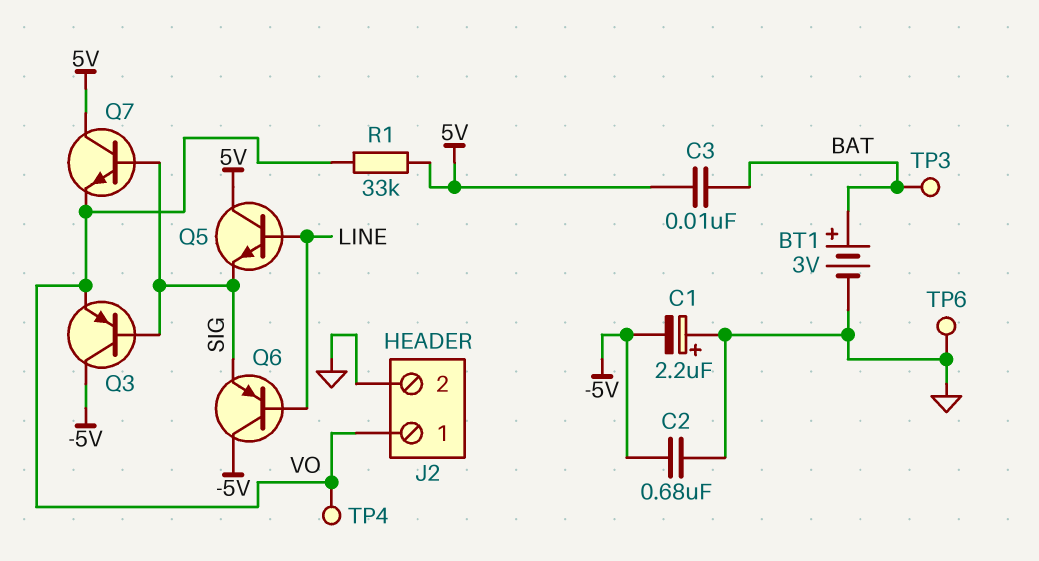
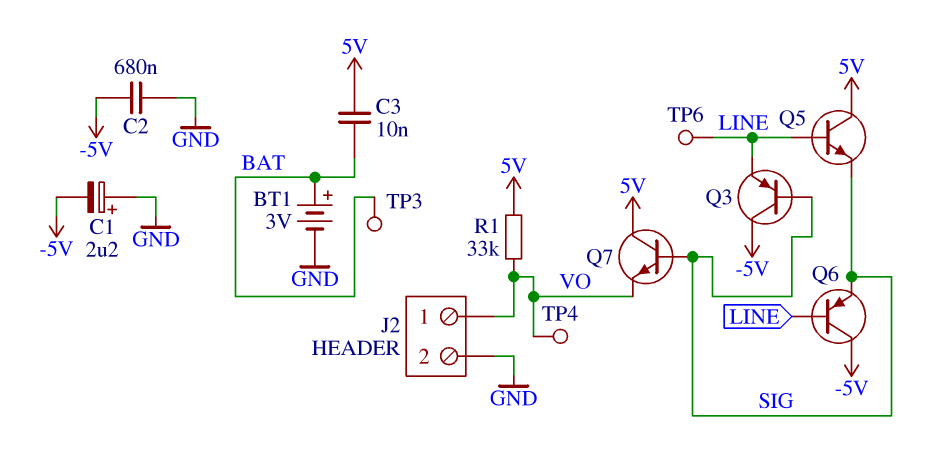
Q3: PNP (B SIG, C -5V, E VO) -> PNP (B SIG, C -5V, E LINE)
TP6: test point (GND) -> test point (LINE)

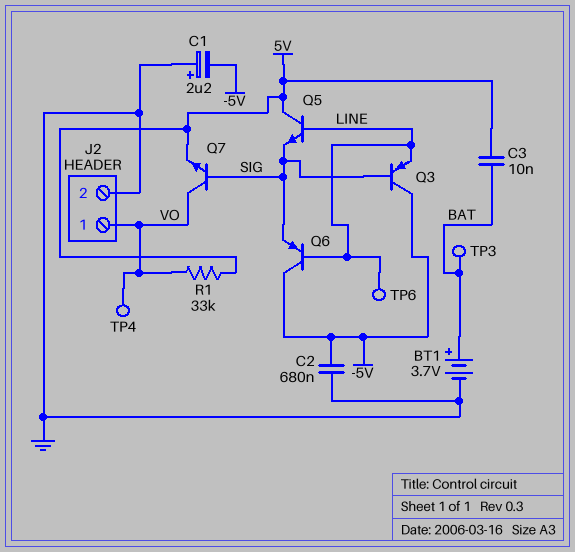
BT1: 3V (plus BAT, minus GND) -> 3.7V (plus BAT, minus GND)
Q7: NPN (B SIG, C 5V, E VO) -> NPN (B SIG, C VO, E 5V)

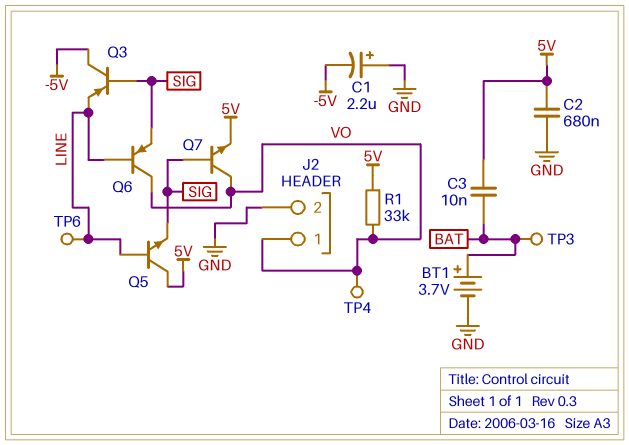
C2: 680nF (-5V, GND) -> 680nF (5V, GND)
Q6: PNP (B LINE, C -5V, E SIG) -> PNP (B LINE, C VO, E SIG)

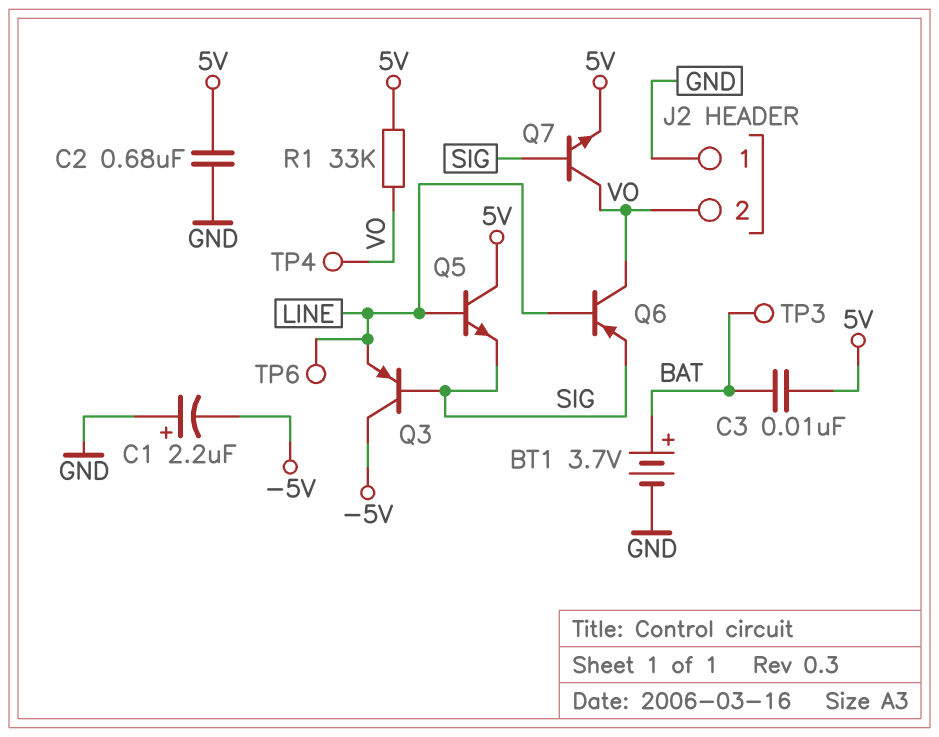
J2 pin 1: VO -> GND
J2 pin 2: GND -> VO

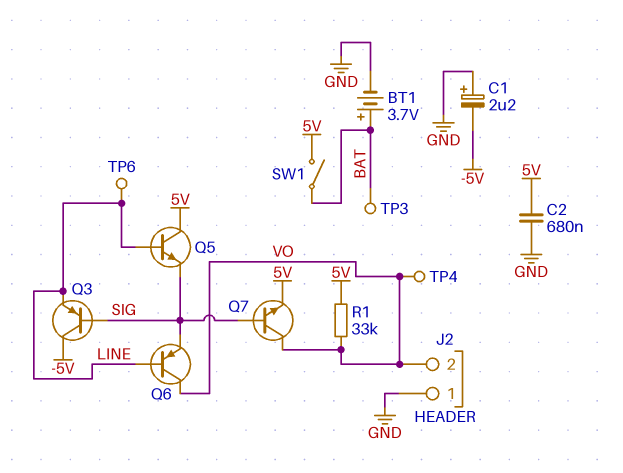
C3: 10nF (5V, BAT) -> none
SW1: none -> switch (5V, BAT)

